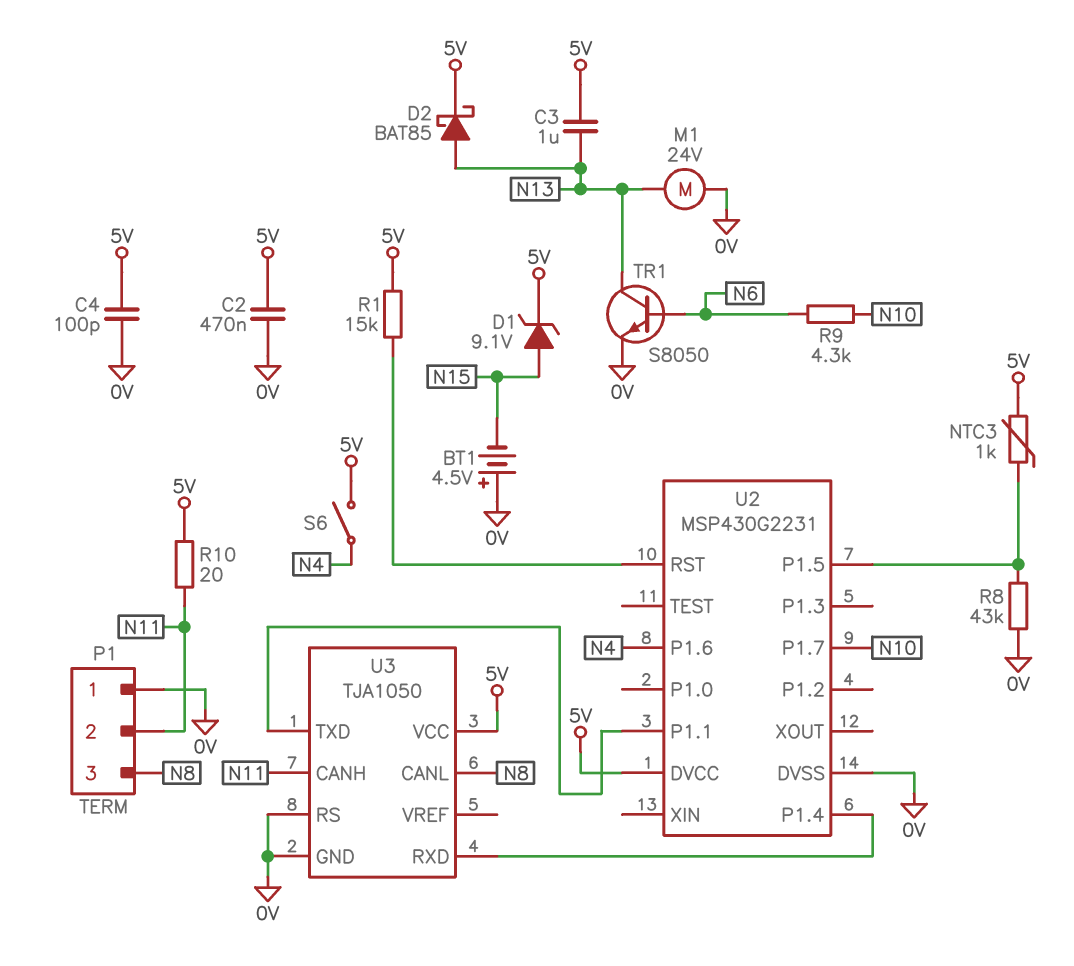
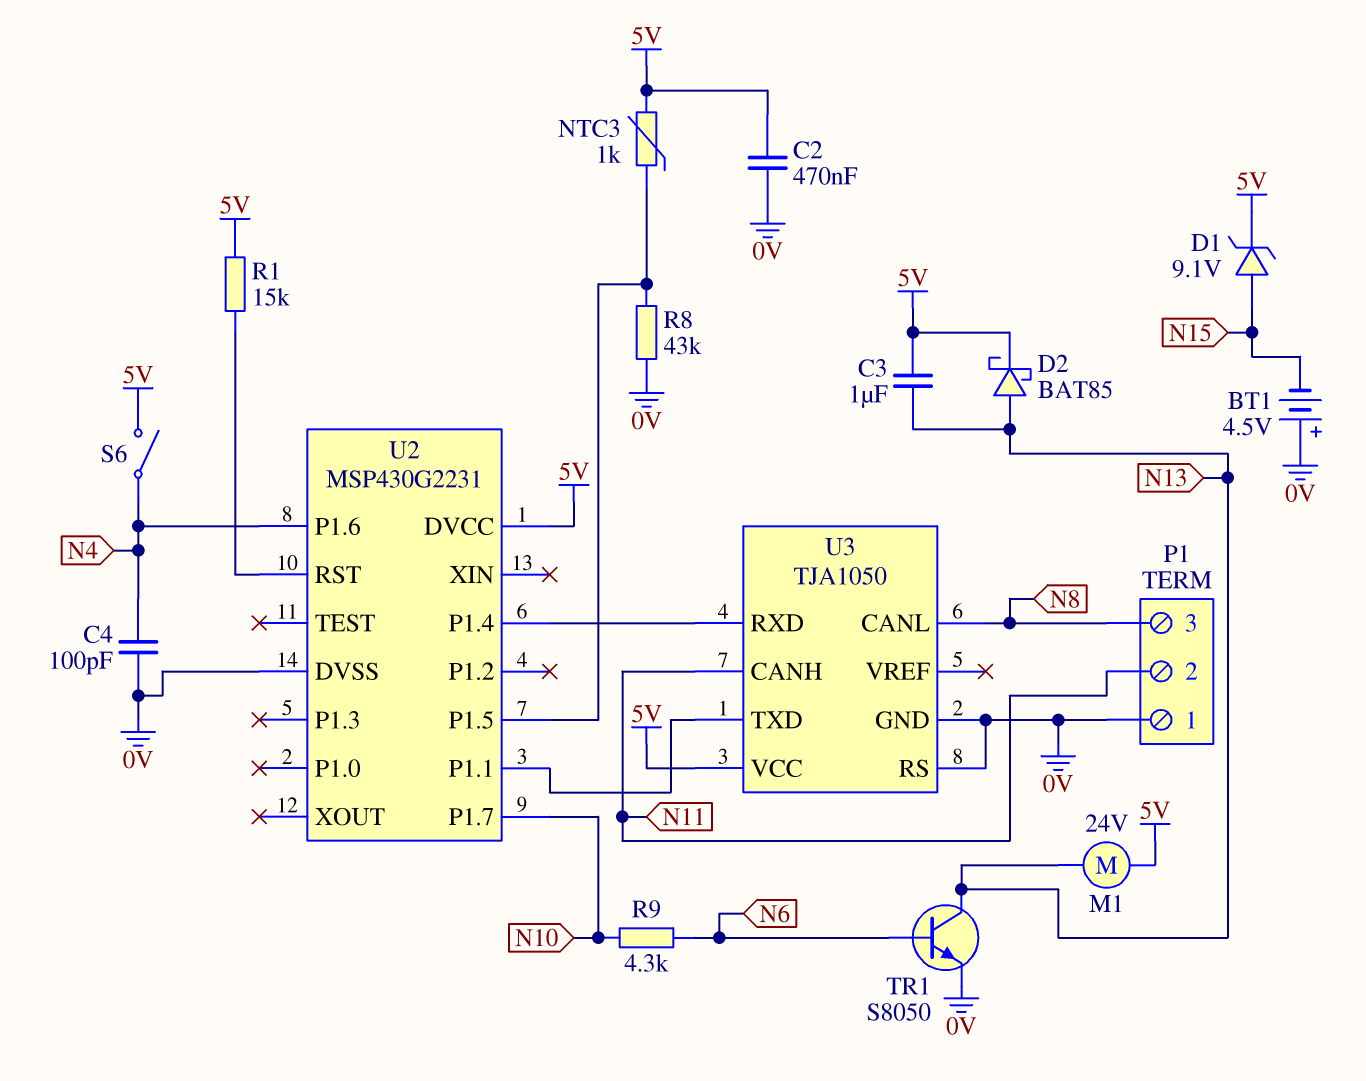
C4: 100pF (0V, 5V) -> 100pF (0V, N4)
M1: motor 24V (0V, N13) -> motor 24V (5V, N13)
R10: 20 (5V, N11) -> none

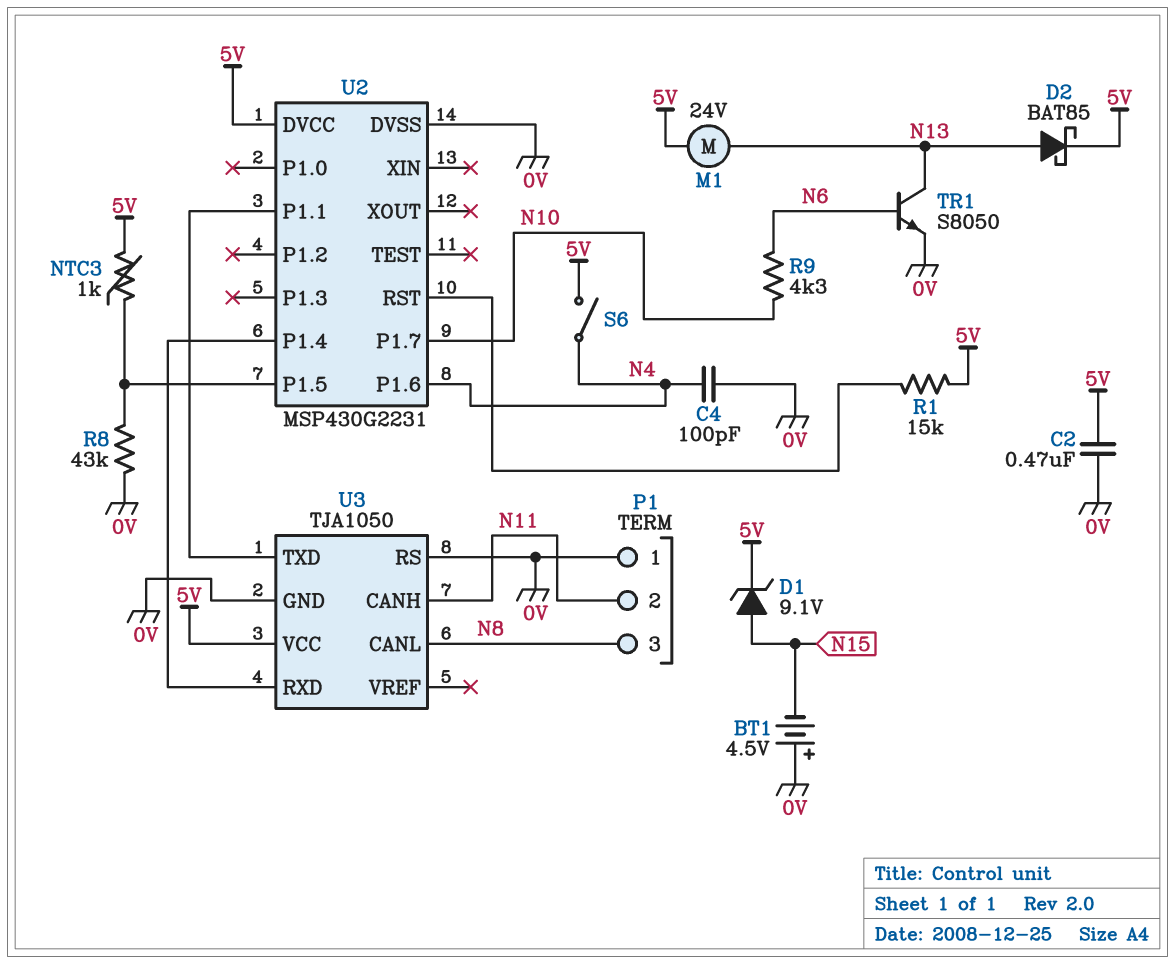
C3: 1uF (5V, N13) -> none

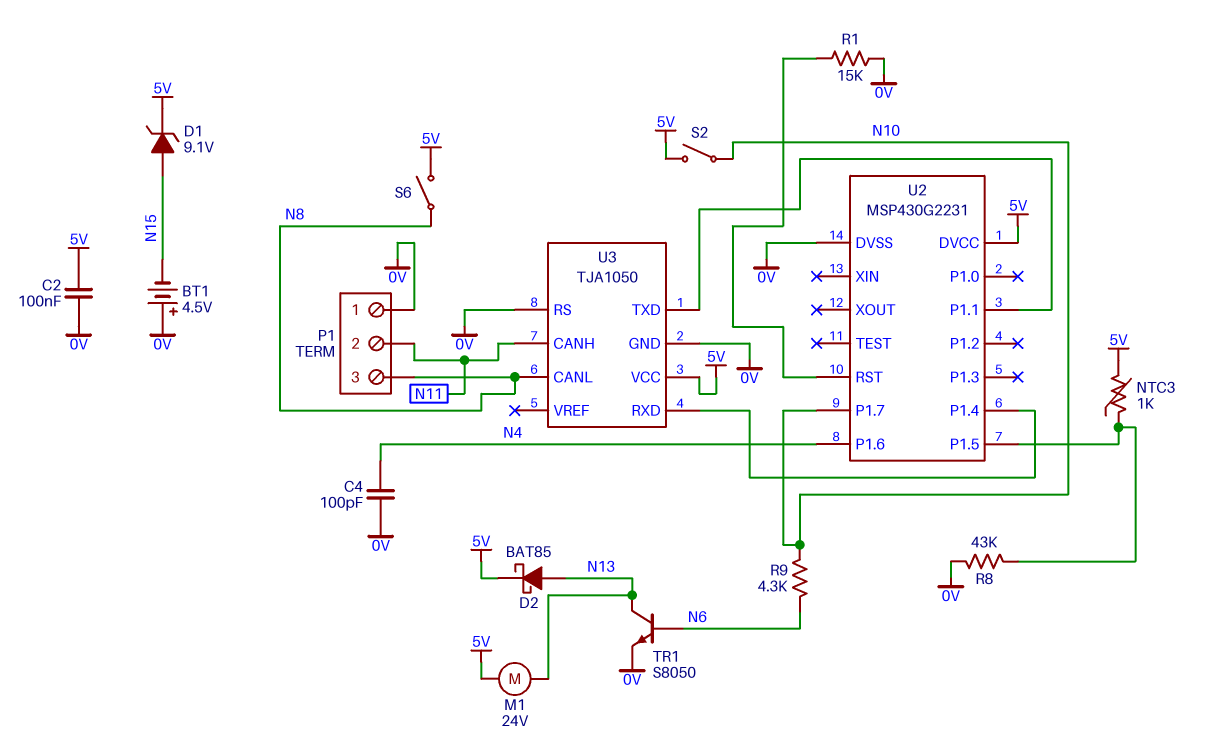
C2: 470nF (0V, 5V) -> 100nF (0V, 5V)
R1: 15k (5V, U2/RST) -> 15k (0V, U2/RST)
S2: none -> switch (5V, N10)
S6: switch (5V, N4) -> switch (5V, N8)

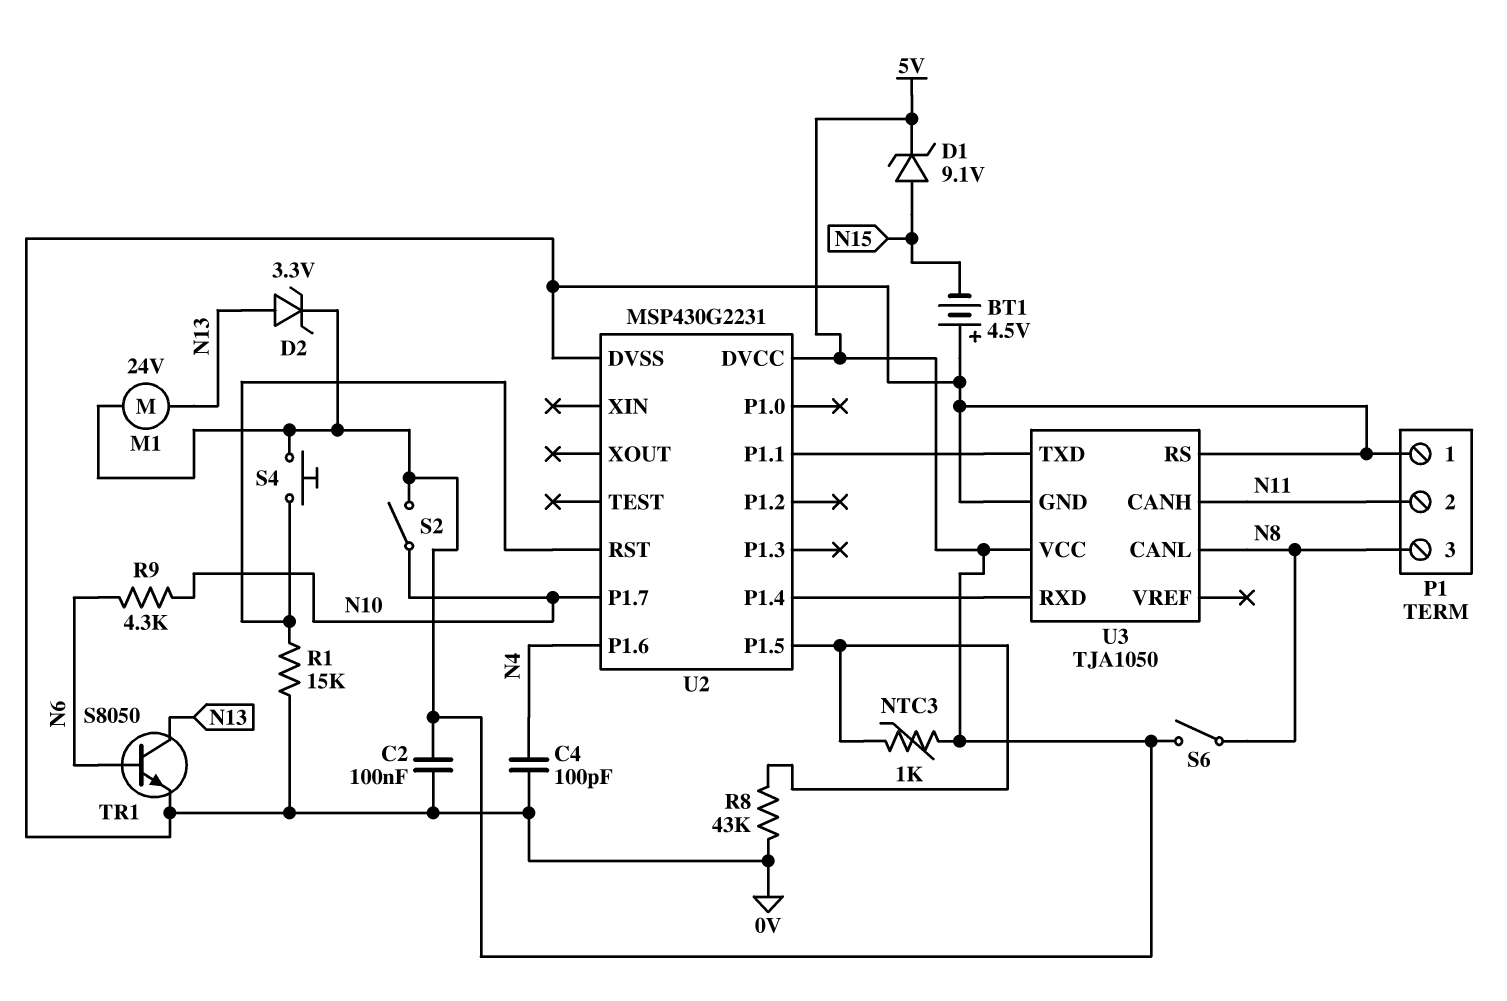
D2: schottky BAT85 (A N13, K 5V) -> zener 3.3V (A N13, K 5V)
S4: none -> button (5V, U2/RST)

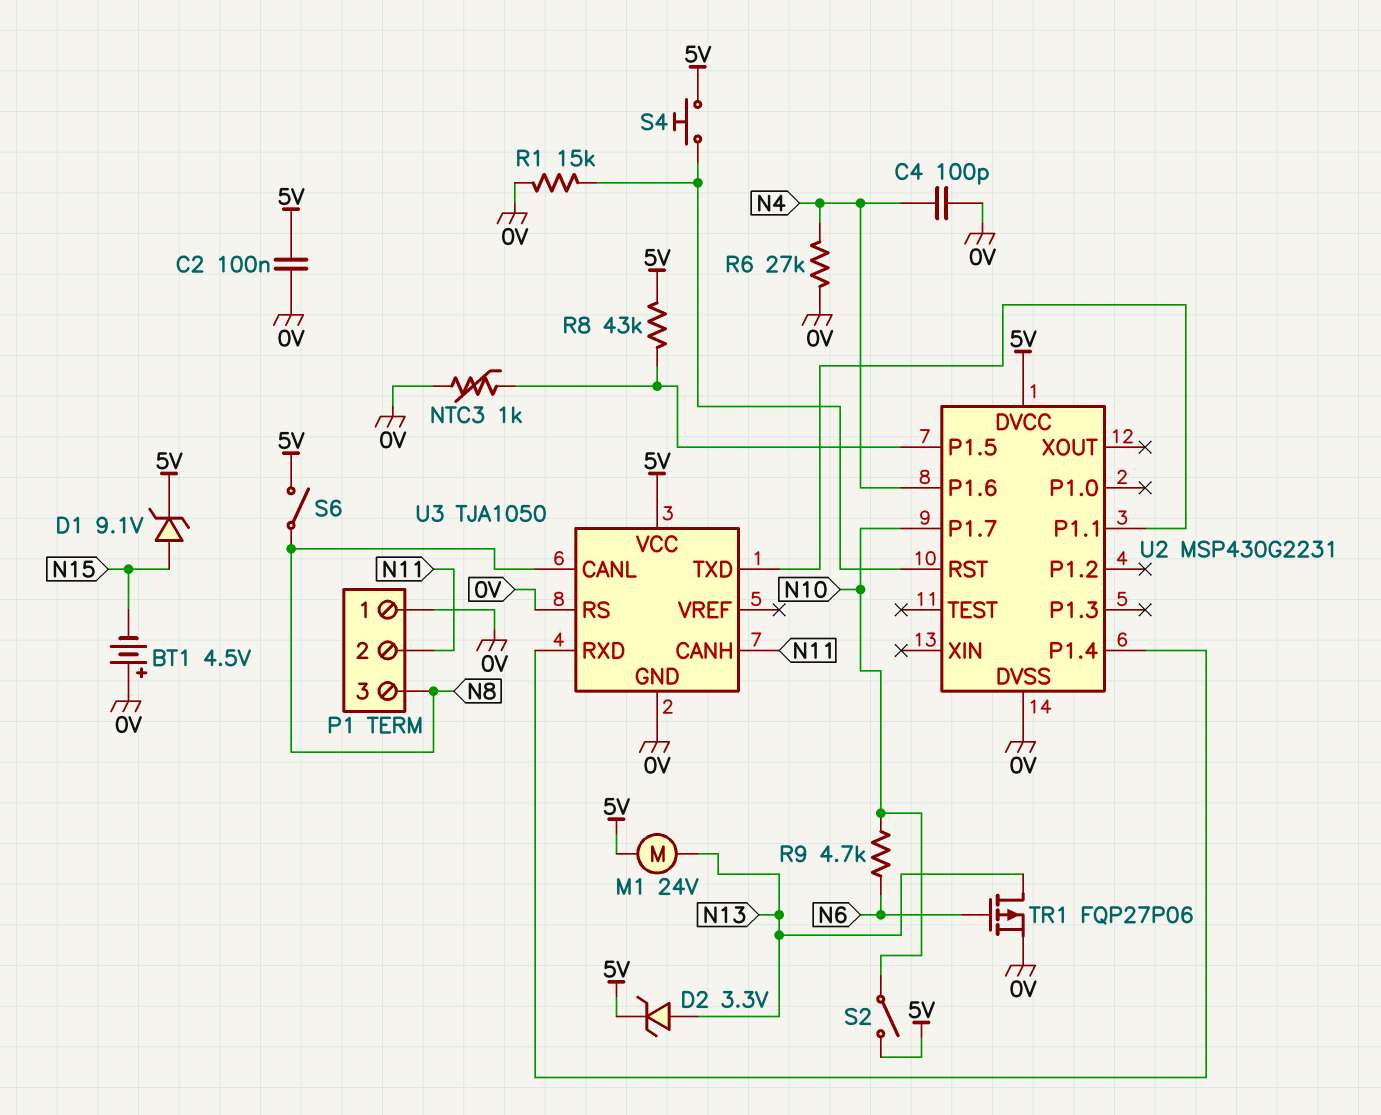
NTC3: 1k (5V, U2/P1.5) -> 1k (0V, U2/P1.5)
R6: none -> 27k (0V, N4)
R8: 43k (0V, U2/P1.5) -> 43k (5V, U2/P1.5)
R9: 4.3k (N6, N10) -> 4.7k (N6, N10)
TR1: NPN S8050 (B N6, C N13, E 0V) -> PMOS FQP27P06 (G N6, D N13, S 0V)

